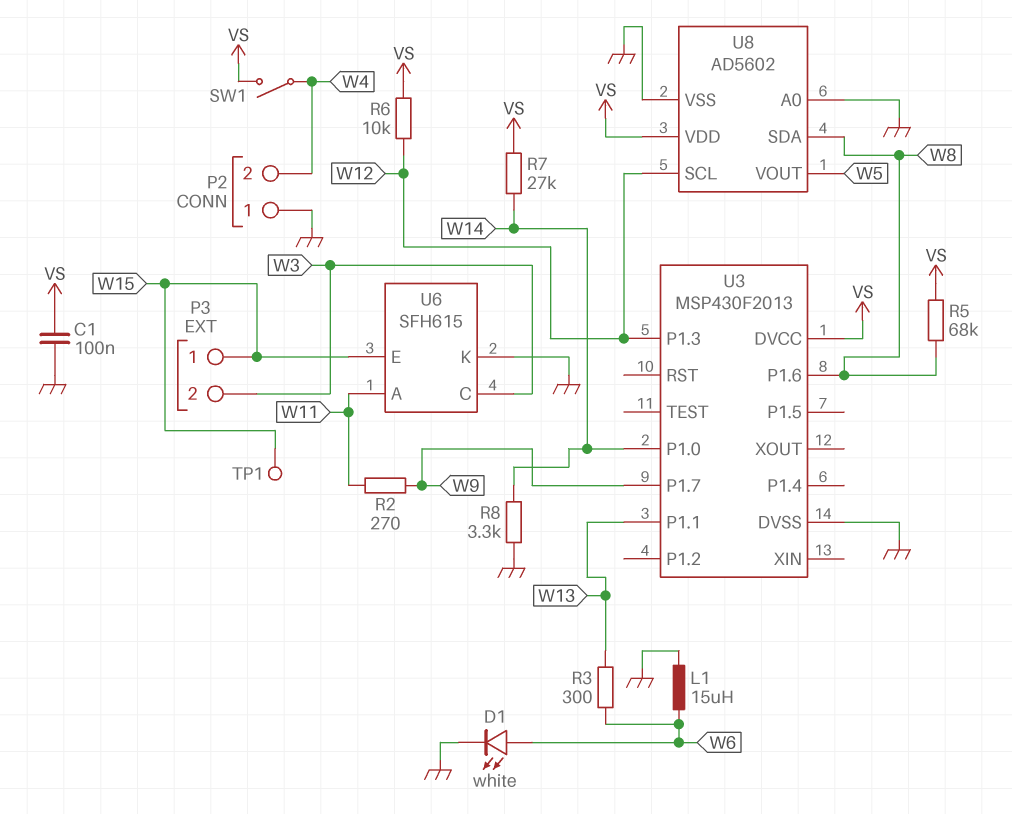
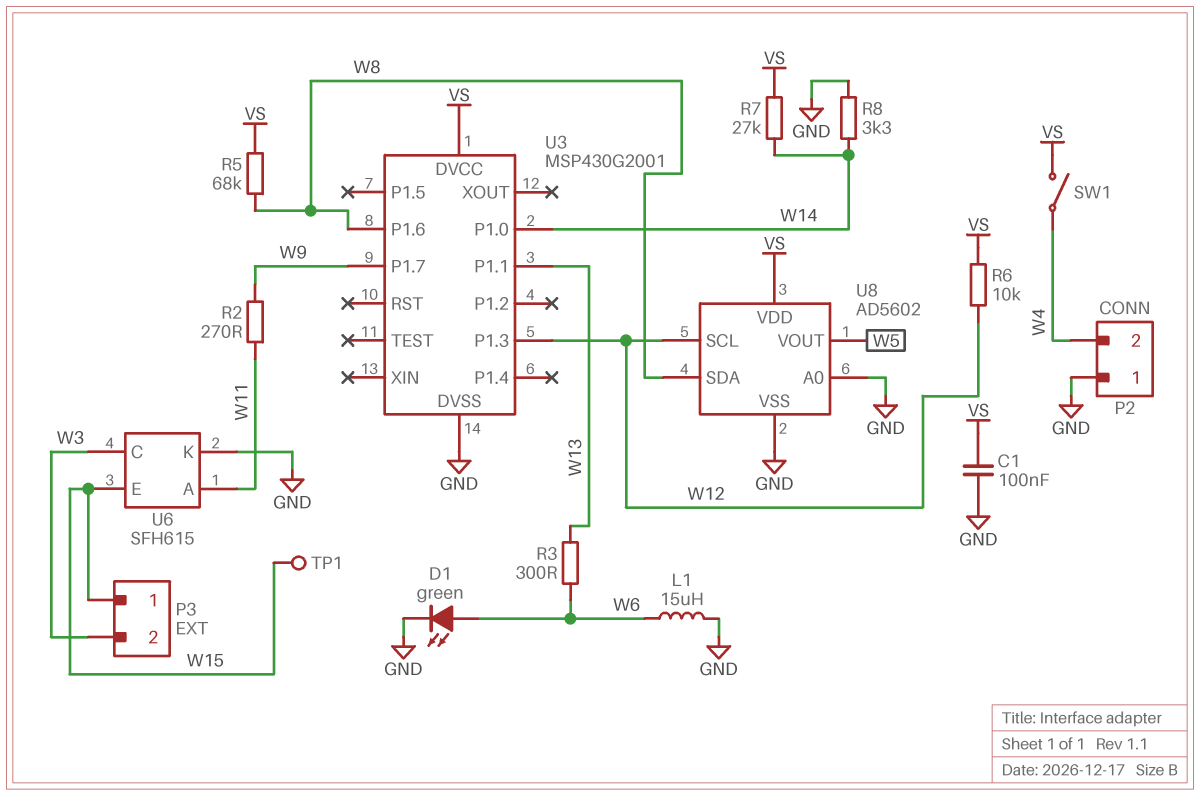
D1: LED white (A W6, K GND) -> LED green (A W6, K GND)
U3: MSP430F2013 -> MSP430G2001

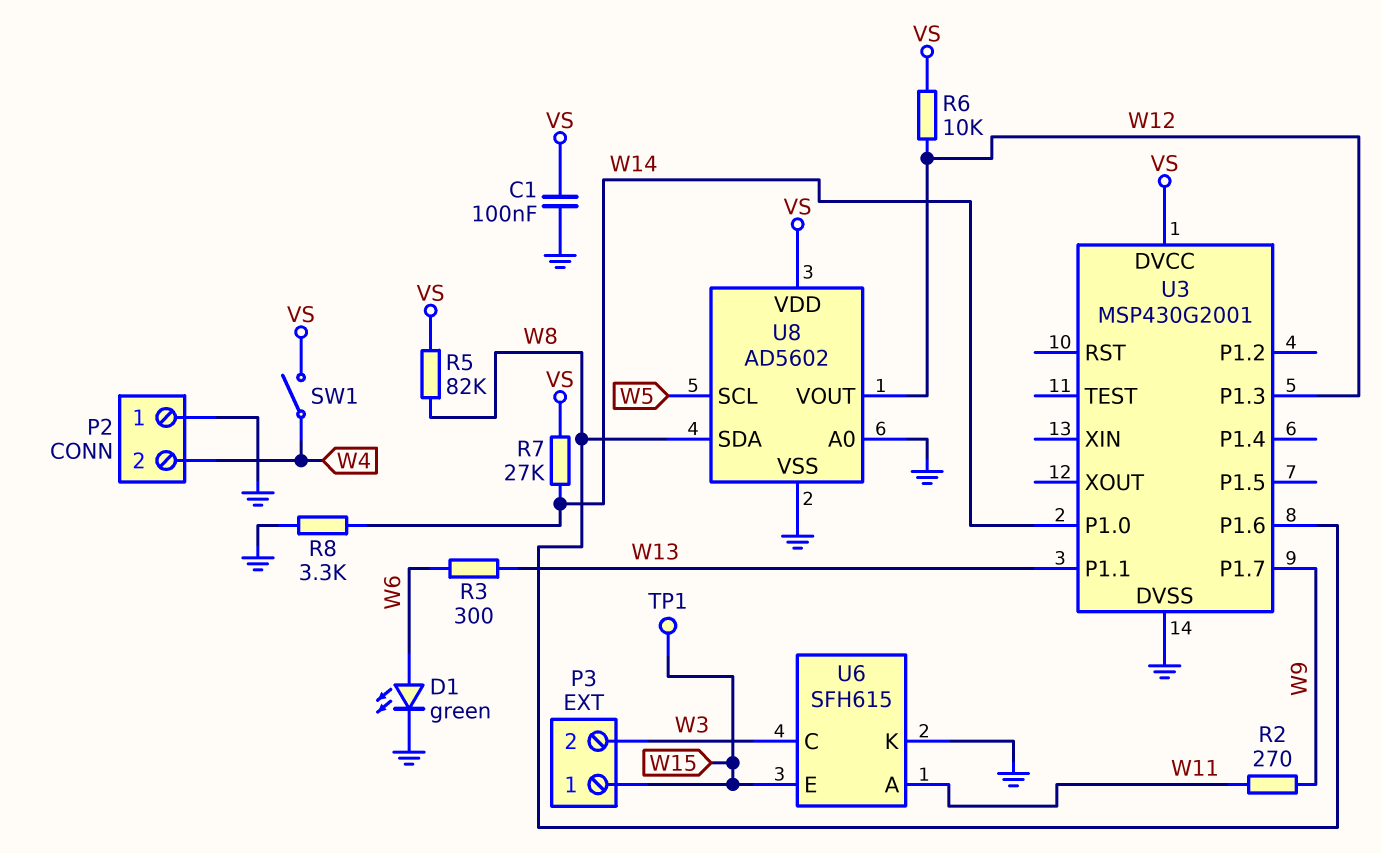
L1: 15uH (GND, W6) -> none
R5: 68k (VS, W8) -> 82k (VS, W8)
U8 pin SCL: W12 -> W5
U8 pin VOUT: W5 -> W12

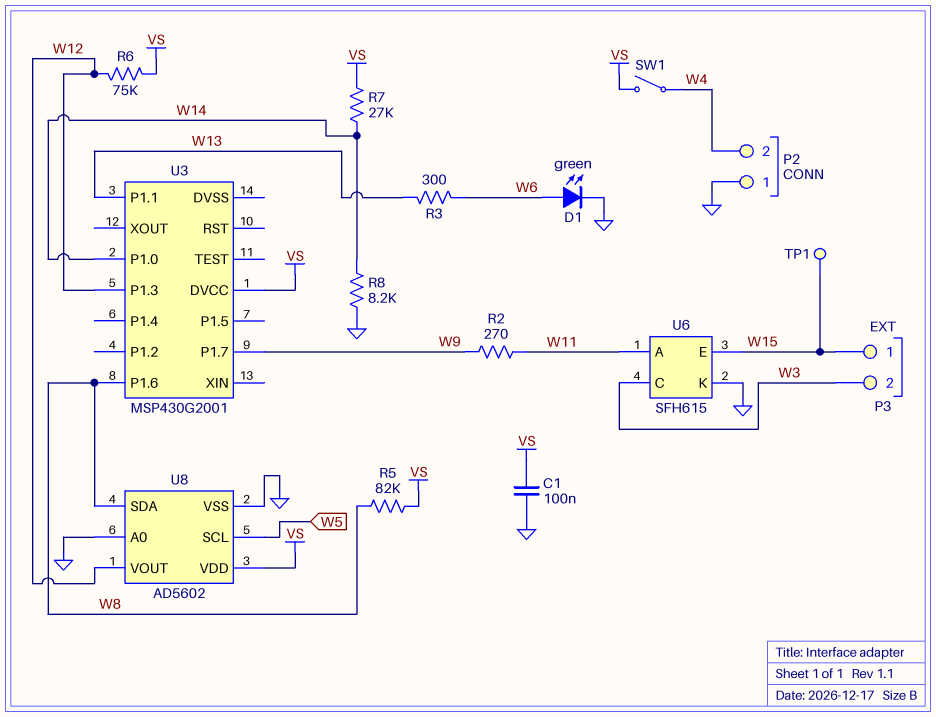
R6: 10k (VS, W12) -> 75k (VS, W12)
R8: 3.3k (GND, W14) -> 8.2k (GND, W14)
U3 pin DVSS: GND -> none

